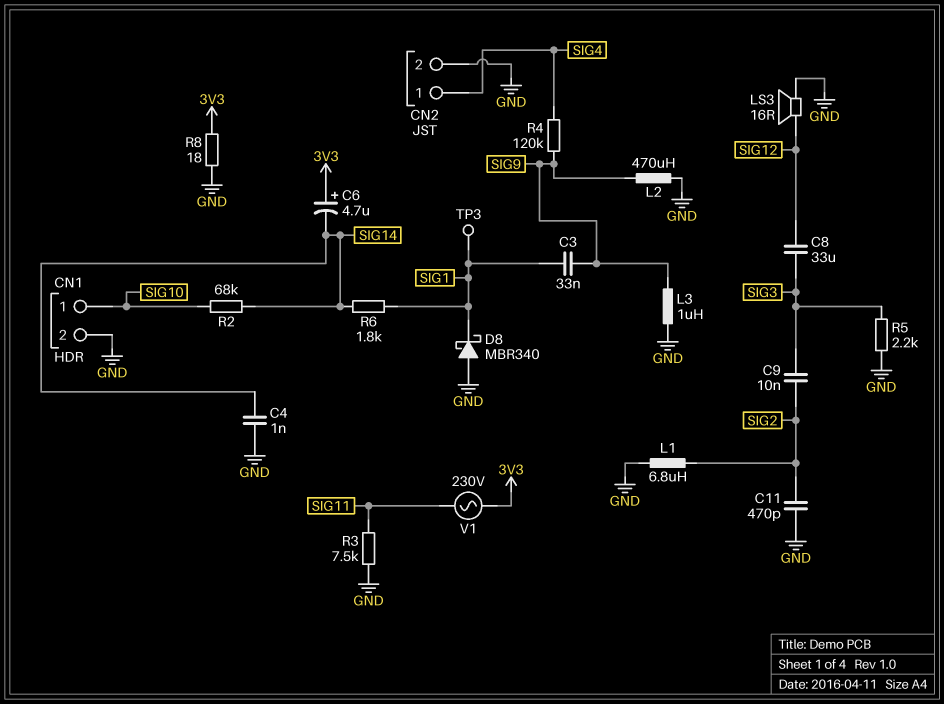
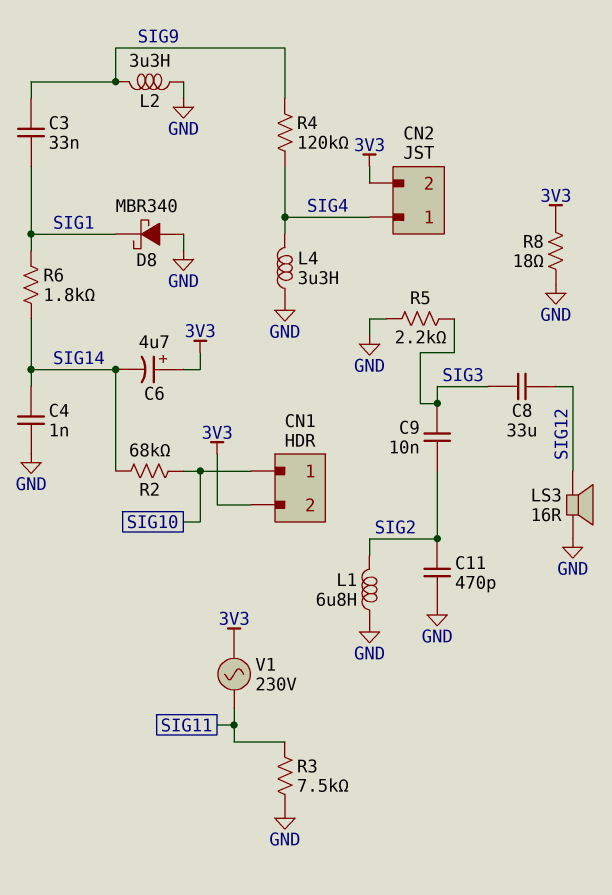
CN1 pin 2: GND -> 3V3
CN2 pin 2: GND -> 3V3
L2: 470uH (GND, SIG9) -> 3.3uH (GND, SIG9)
L3: 1uH (GND, SIG9) -> none
L4: none -> 3.3uH (GND, SIG4)
TP3: test point (SIG1) -> none

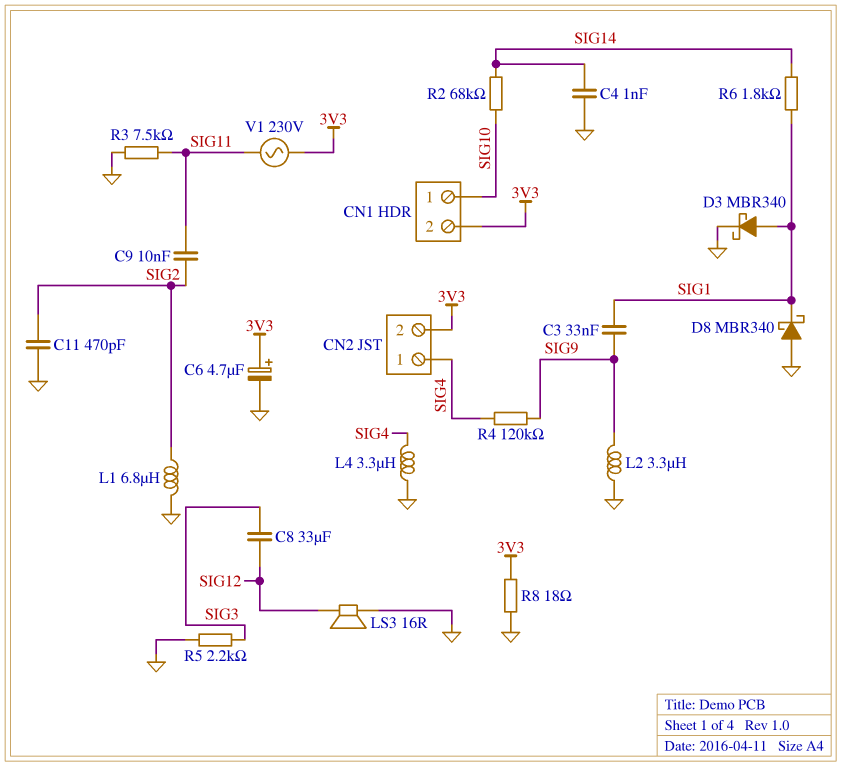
C6: 4.7uF (plus 3V3, minus SIG14) -> 4.7uF (plus 3V3, minus GND)
C9: 10nF (SIG2, SIG3) -> 10nF (SIG2, SIG11)
D3: none -> schottky MBR340 (A SIG1, K GND)

